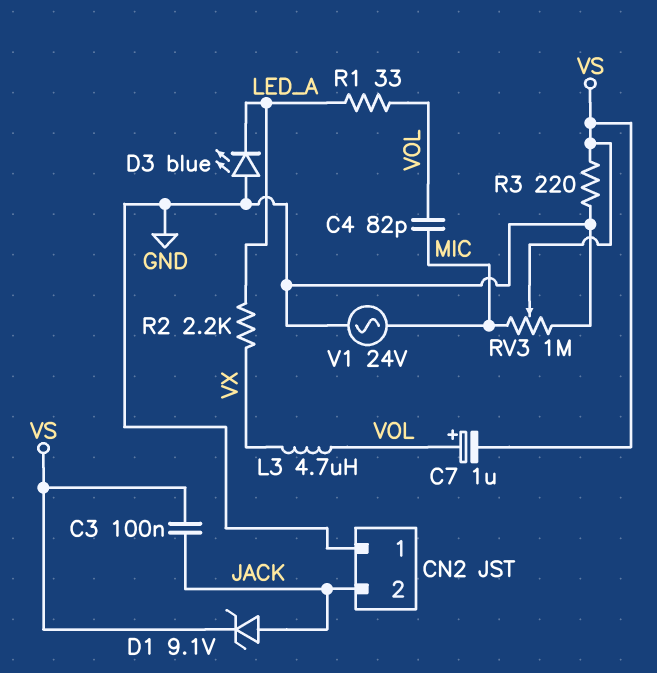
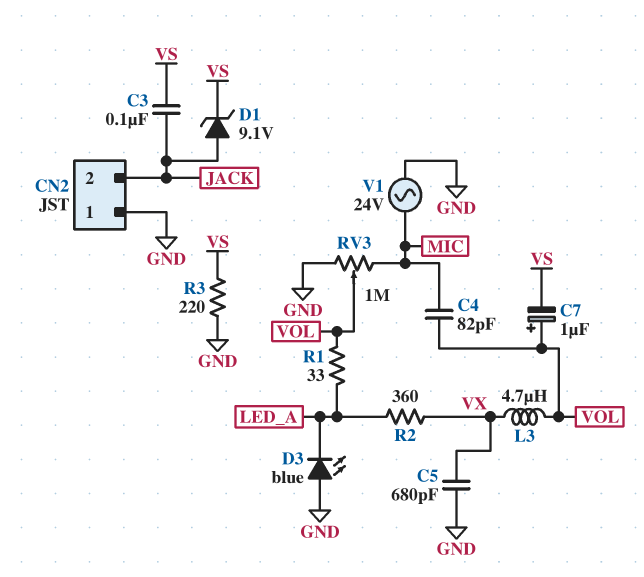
C5: none -> 680pF (GND, VX)
R2: 2.2k (LED_A, VX) -> 360 (LED_A, VX)
RV3: 1M (GND, MIC, wiper VS) -> 1M (GND, MIC, wiper VOL)

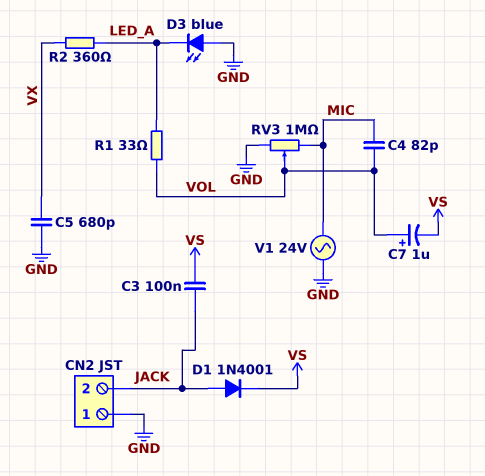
D1: zener 9.1V (A JACK, K VS) -> diode 1N4001 (A JACK, K VS)
L3: 4.7uH (VOL, VX) -> none
R3: 220 (GND, VS) -> none

